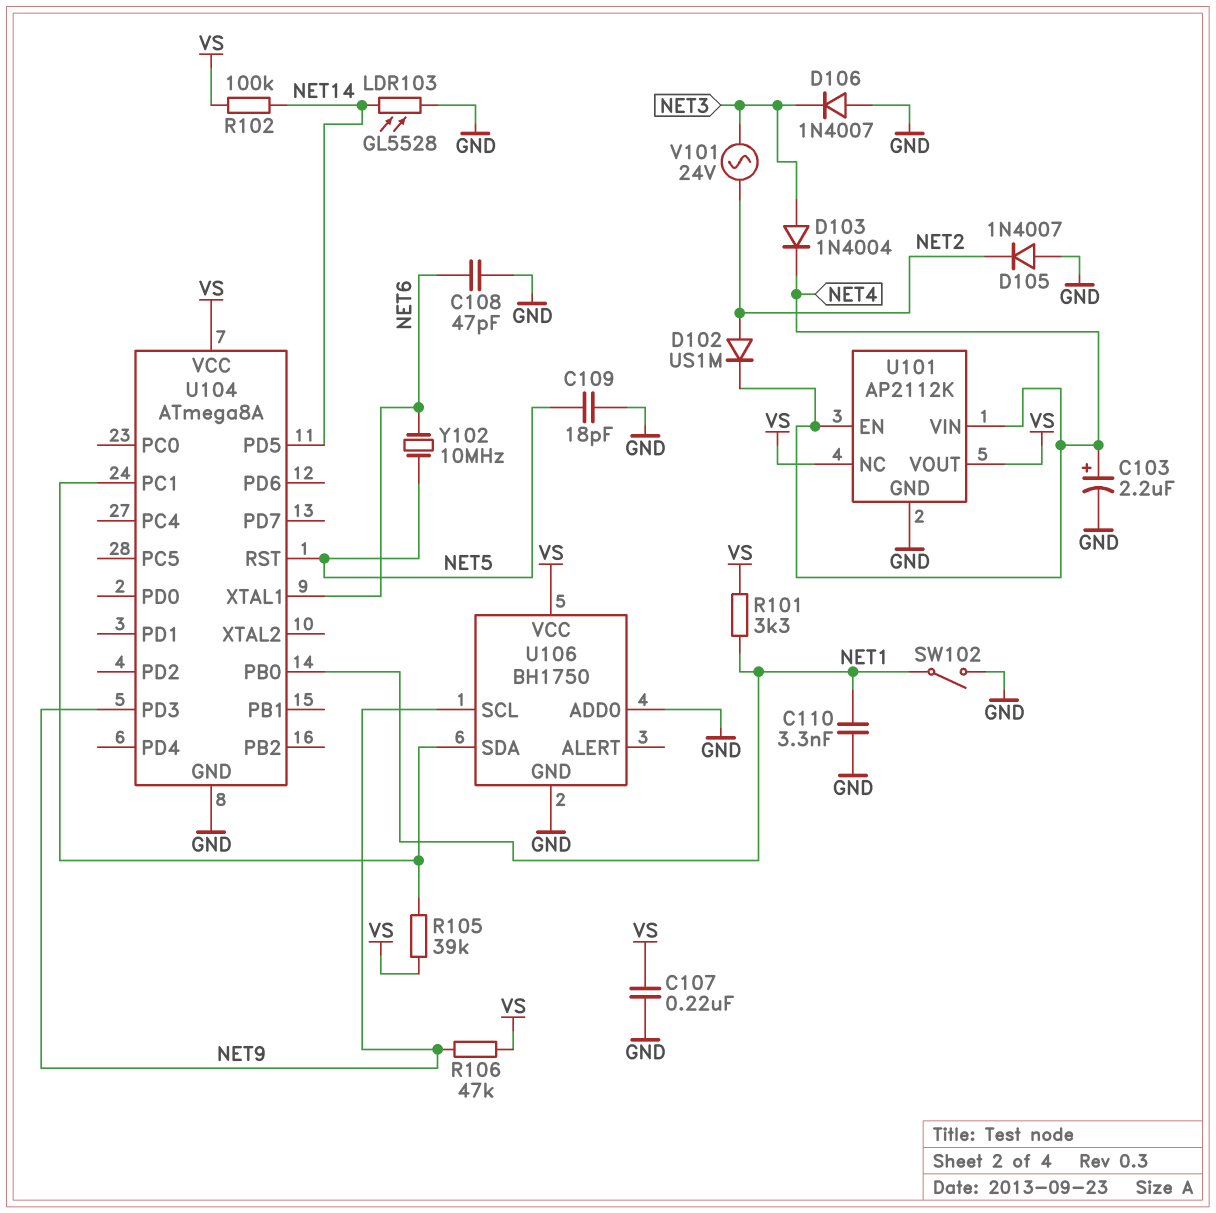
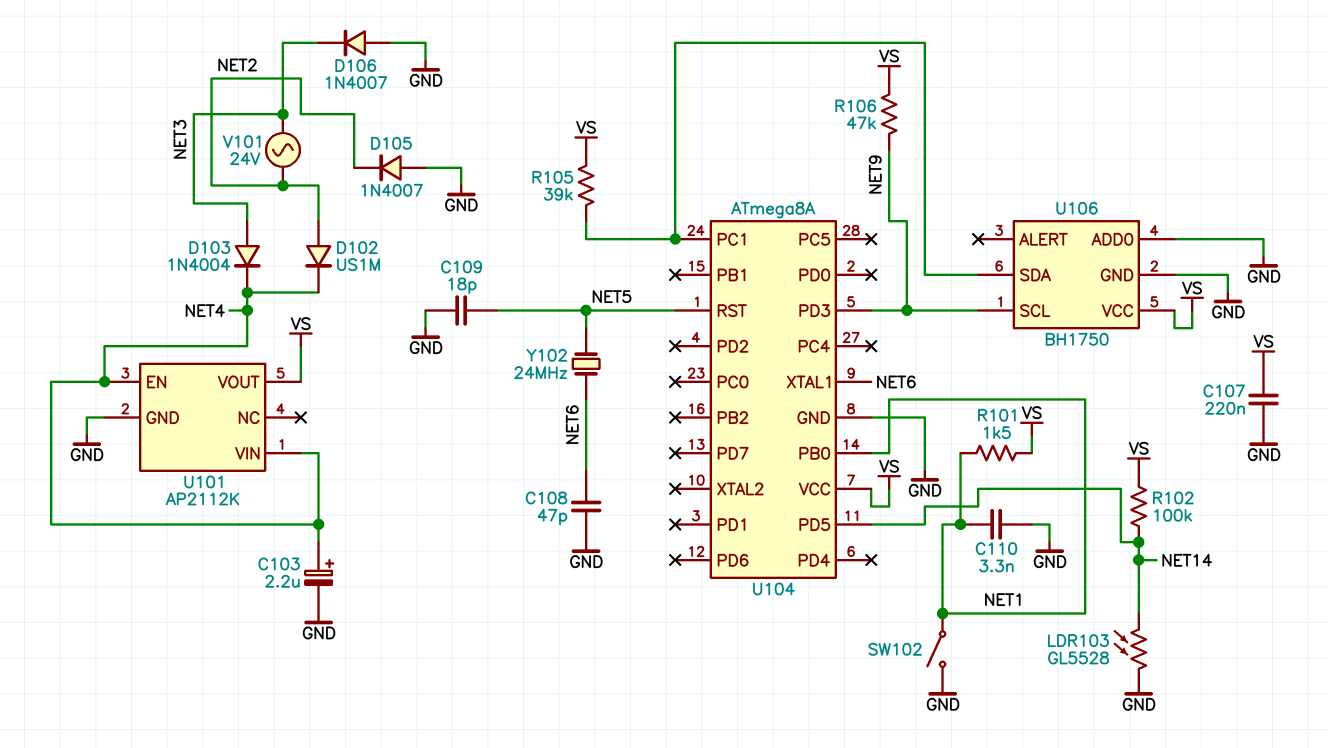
R101: 3.3k (NET1, VS) -> 1.5k (NET1, VS)
U101 pin NC: VS -> none
Y102: 10MHz (NET5, NET6) -> 24MHz (NET5, NET6)

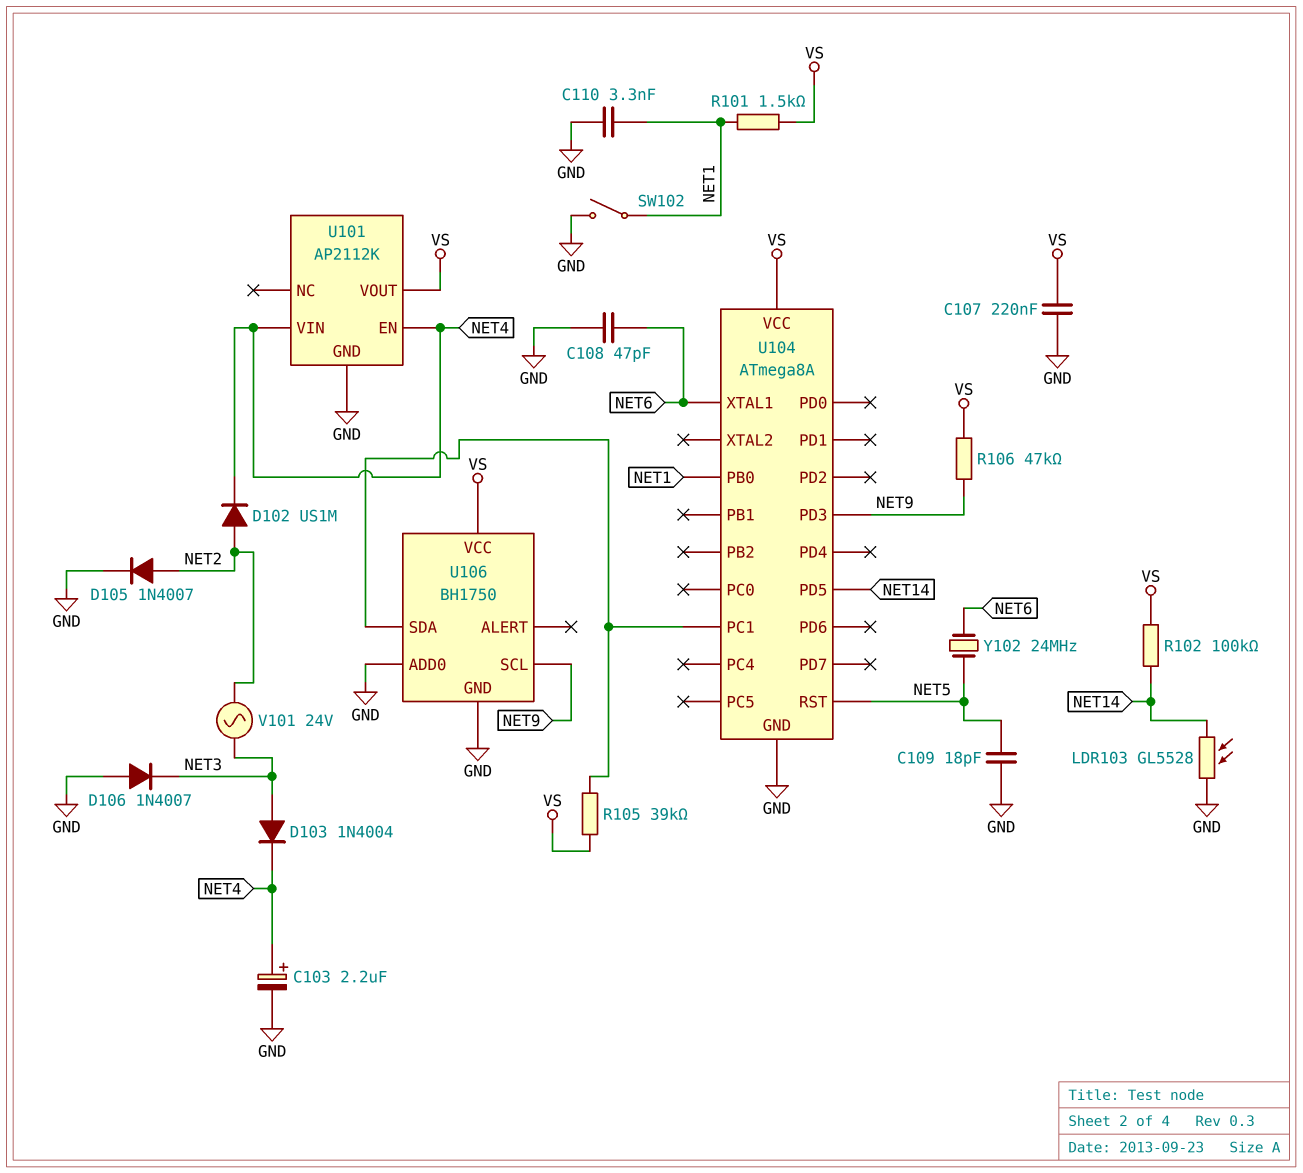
D105: diode 1N4007 (A GND, K NET2) -> diode 1N4007 (A NET2, K GND)

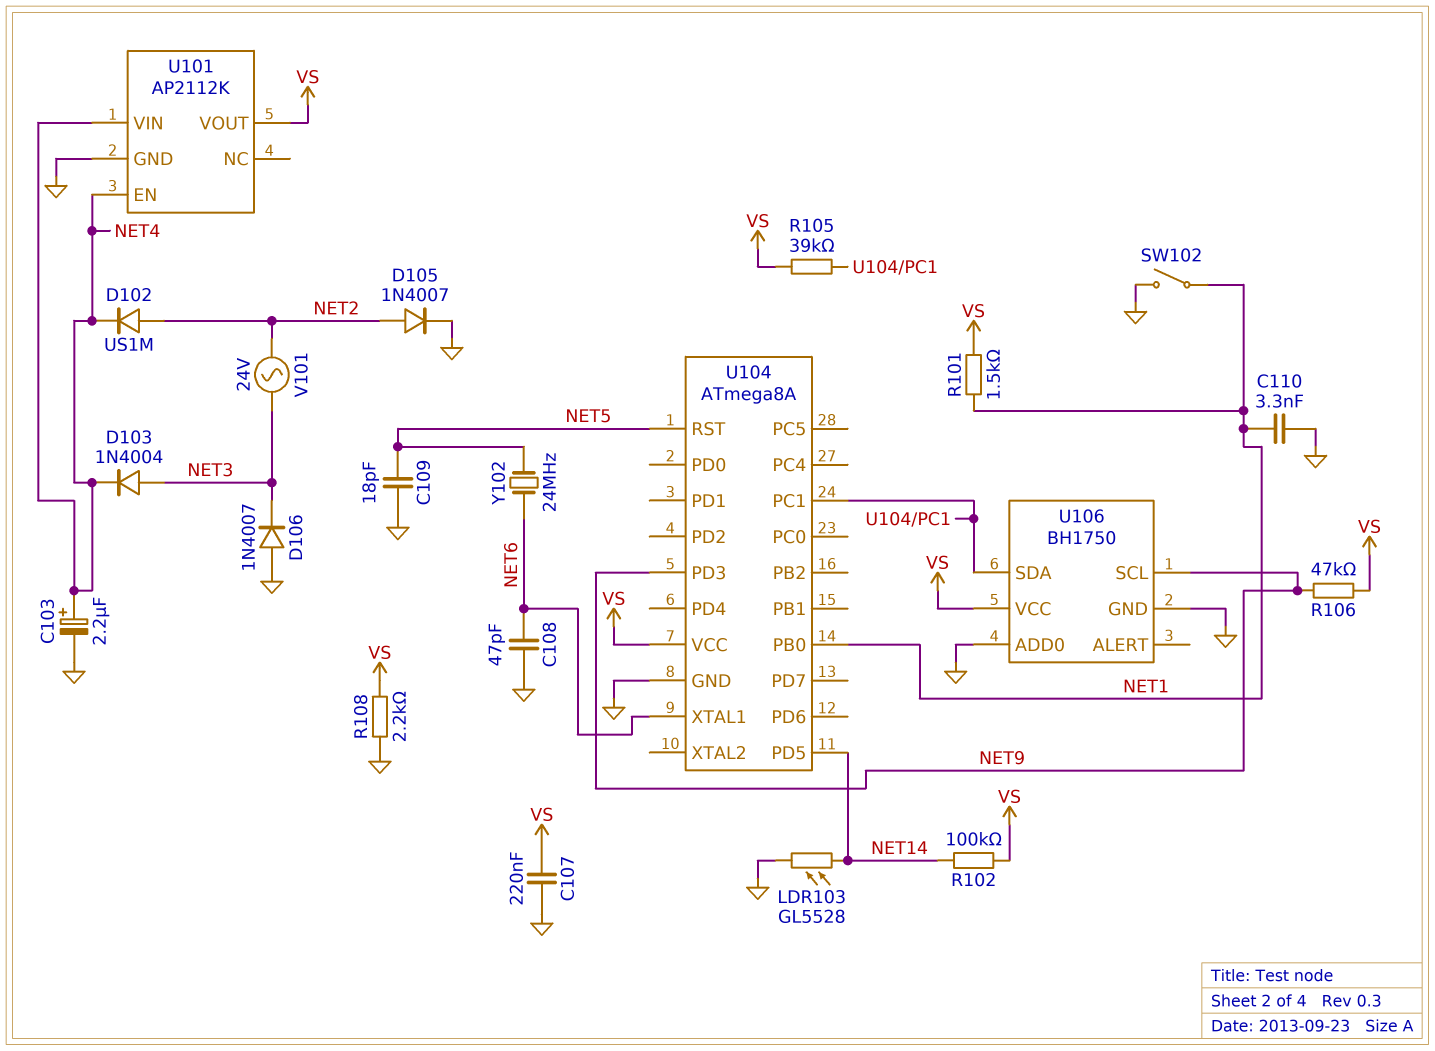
R108: none -> 2.2k (GND, VS)

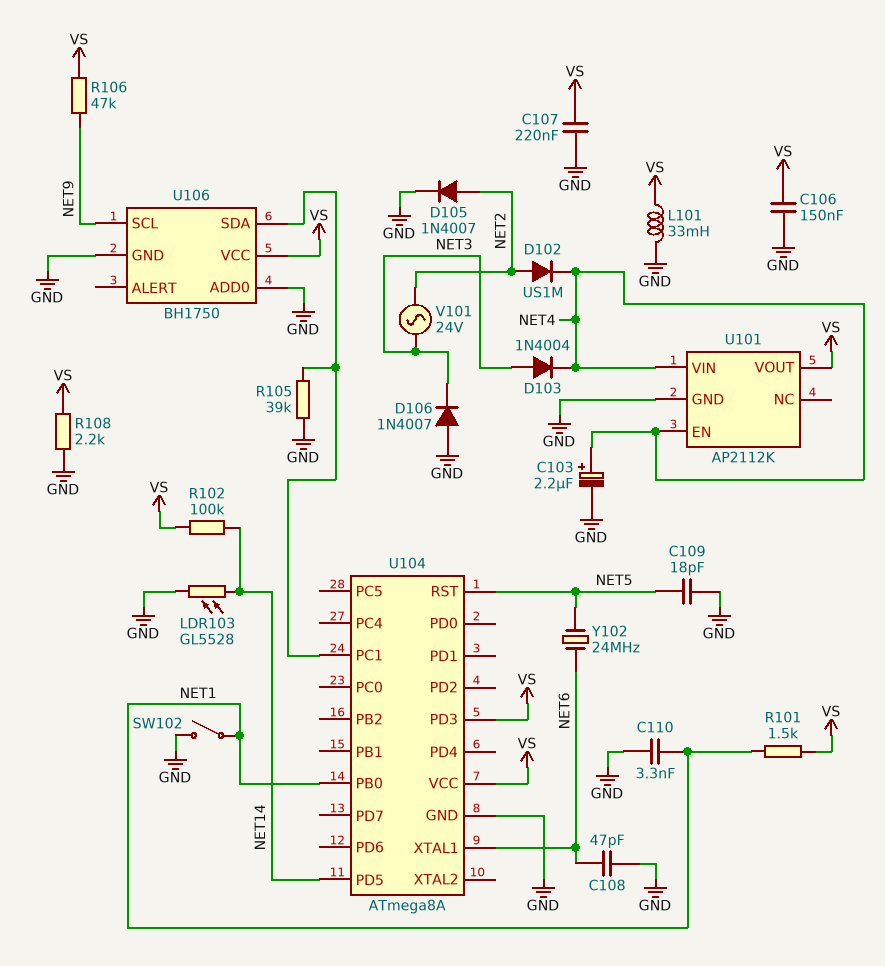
C106: none -> 150nF (GND, VS)
L101: none -> 33mH (GND, VS)
R105: 39k (U104/PC1, VS) -> 39k (GND, U104/PC1)
U104 pin PD3: NET9 -> VS

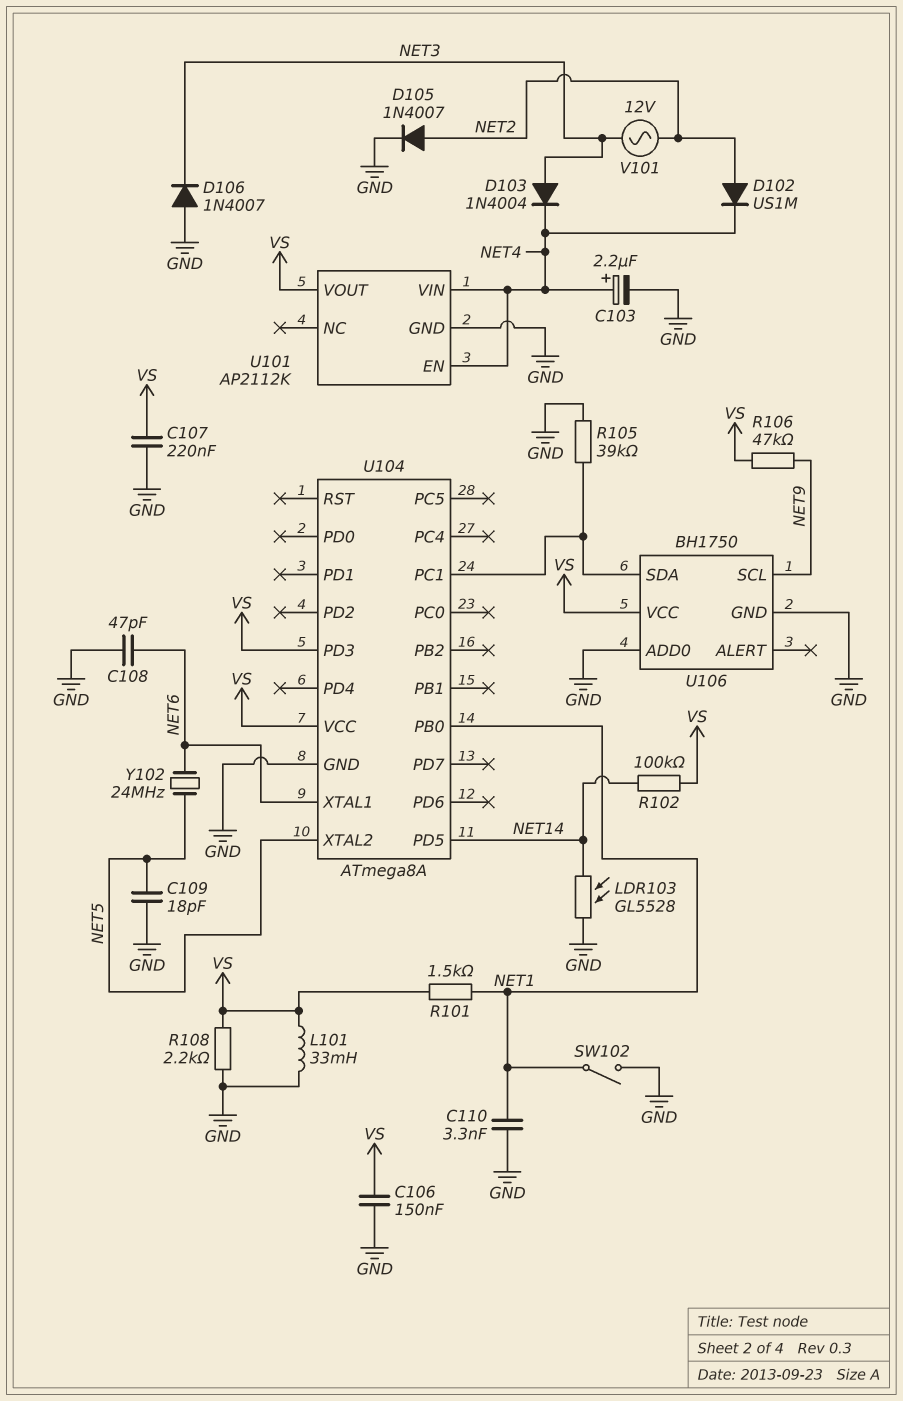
U104 pin RST: NET5 -> none
U104 pin XTAL2: none -> NET5
V101: AC 24V (NET2, NET3) -> AC 12V (NET2, NET3)

